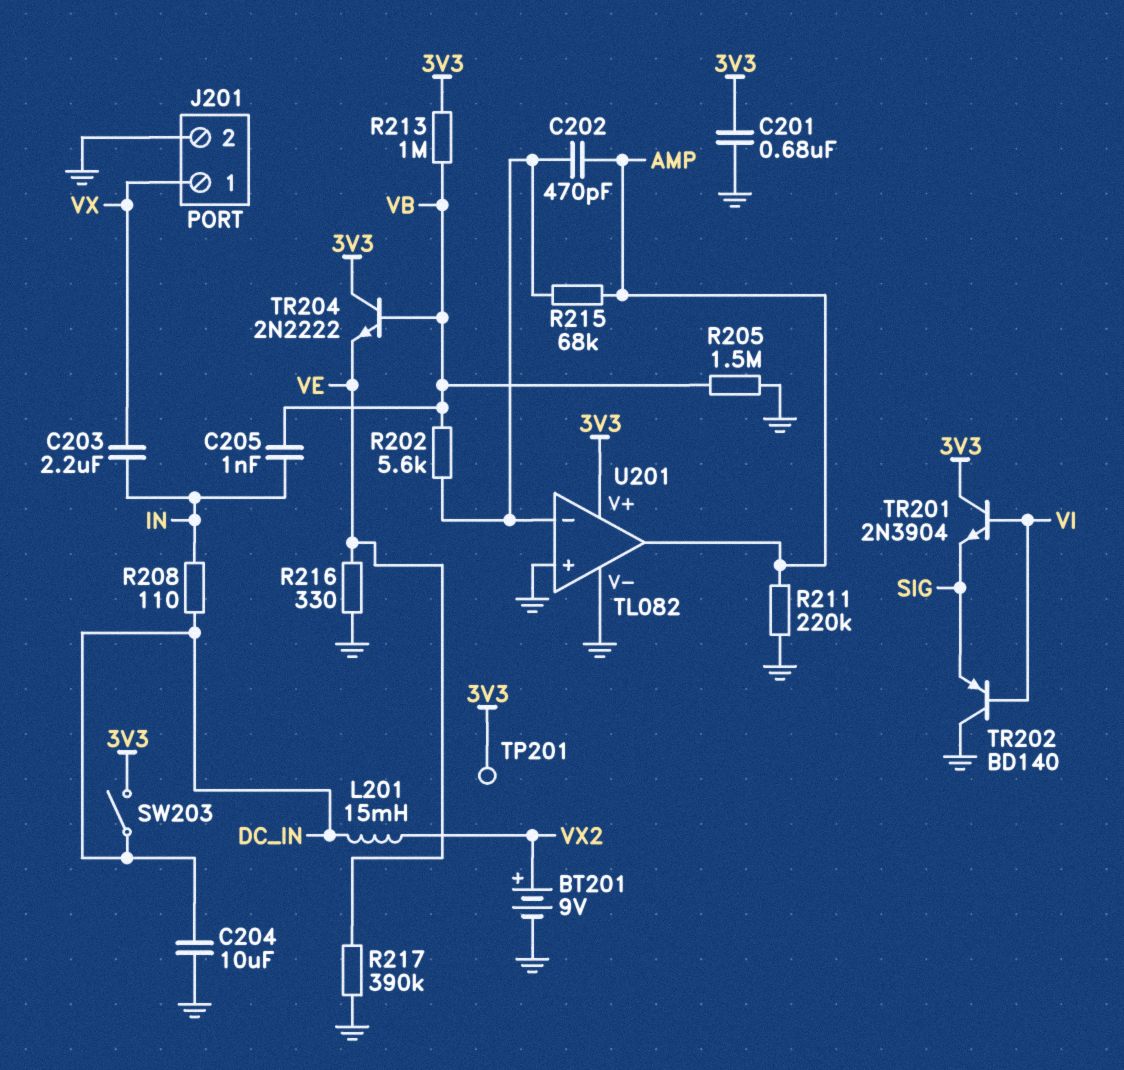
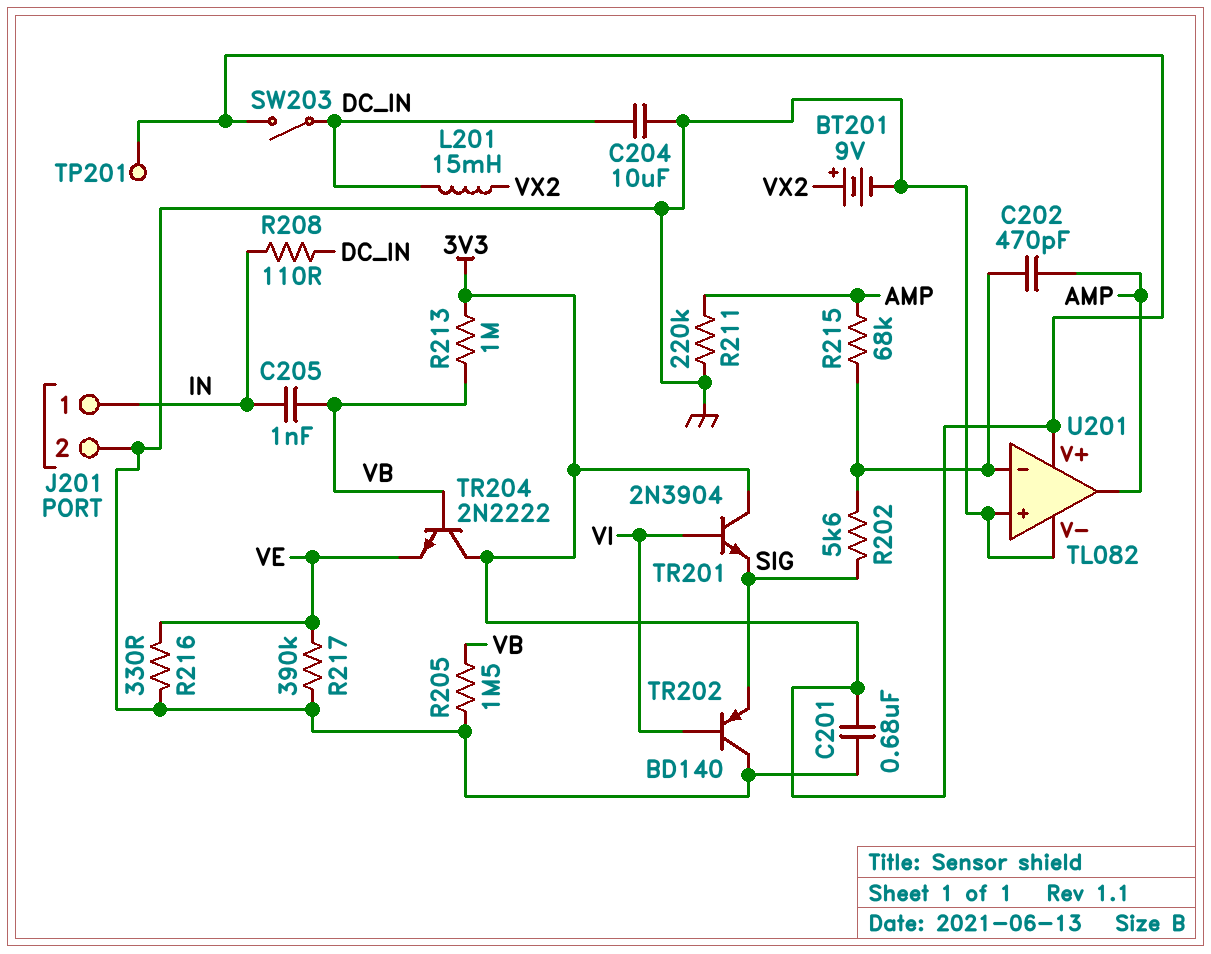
C203: 2.2uF (IN, VX) -> none
J201 pin 1: VX -> IN
R202: 5.6k (U201/in-, VB) -> 5.6k (SIG, U201/in-)

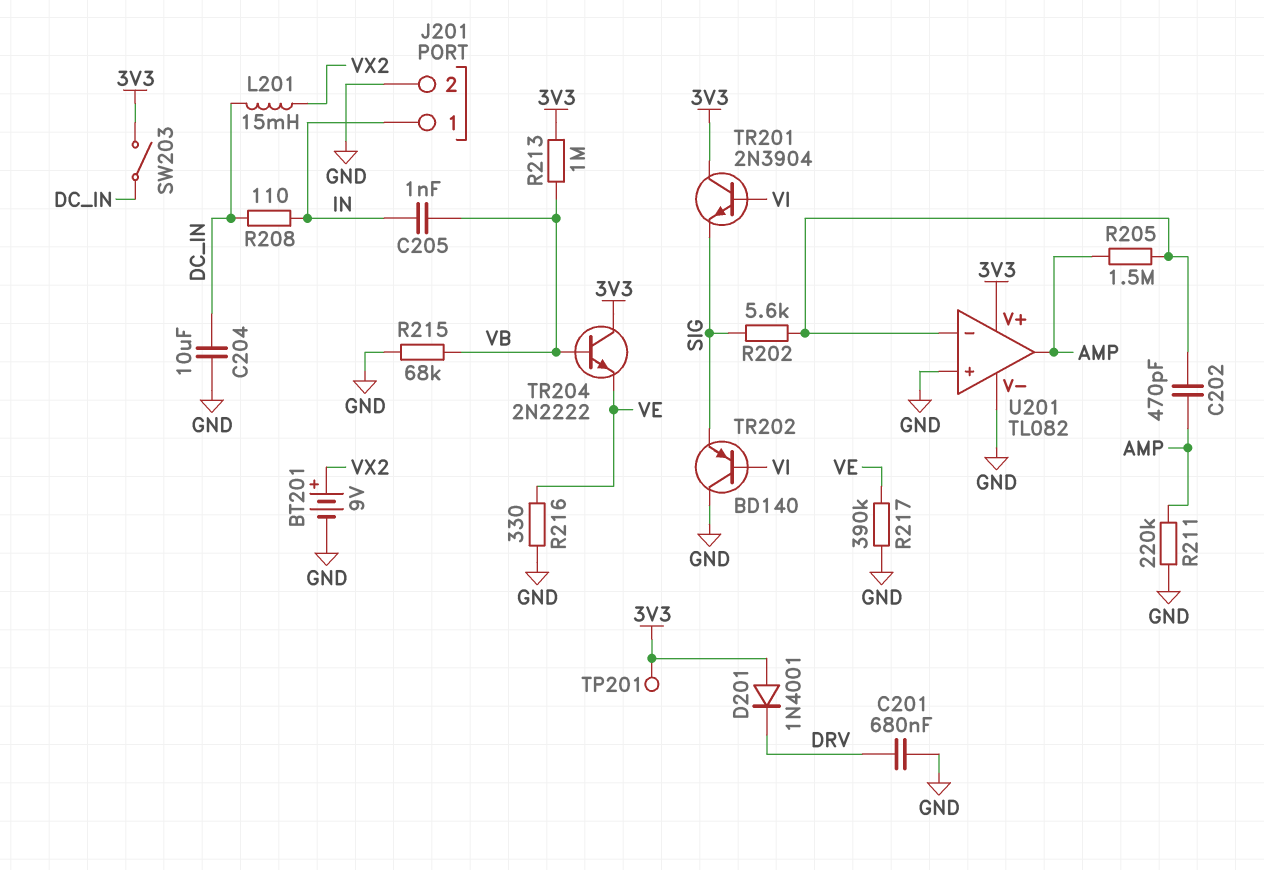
C201: 680nF (3V3, GND) -> 680nF (DRV, GND)
D201: none -> diode 1N4001 (A 3V3, K DRV)
R205: 1.5M (GND, VB) -> 1.5M (AMP, U201/in-)
R215: 68k (AMP, U201/in-) -> 68k (GND, VB)

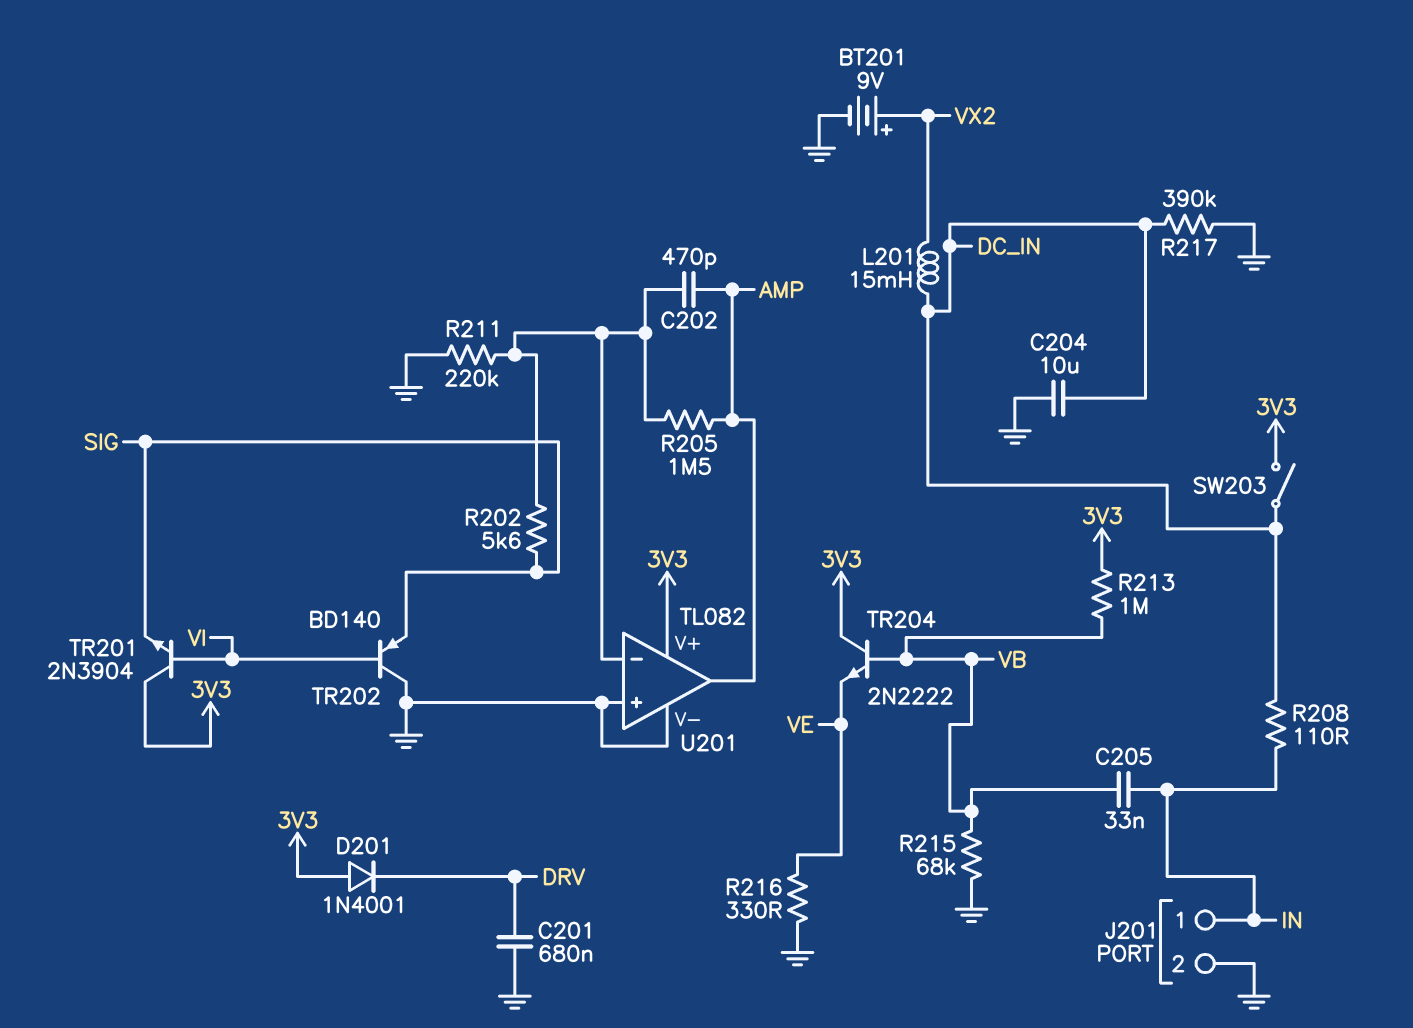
C205: 1nF (IN, VB) -> 33nF (IN, VB)
R211: 220k (AMP, GND) -> 220k (GND, U201/in-)
R217: 390k (GND, VE) -> 390k (DC_IN, GND)
TP201: test point (3V3) -> none

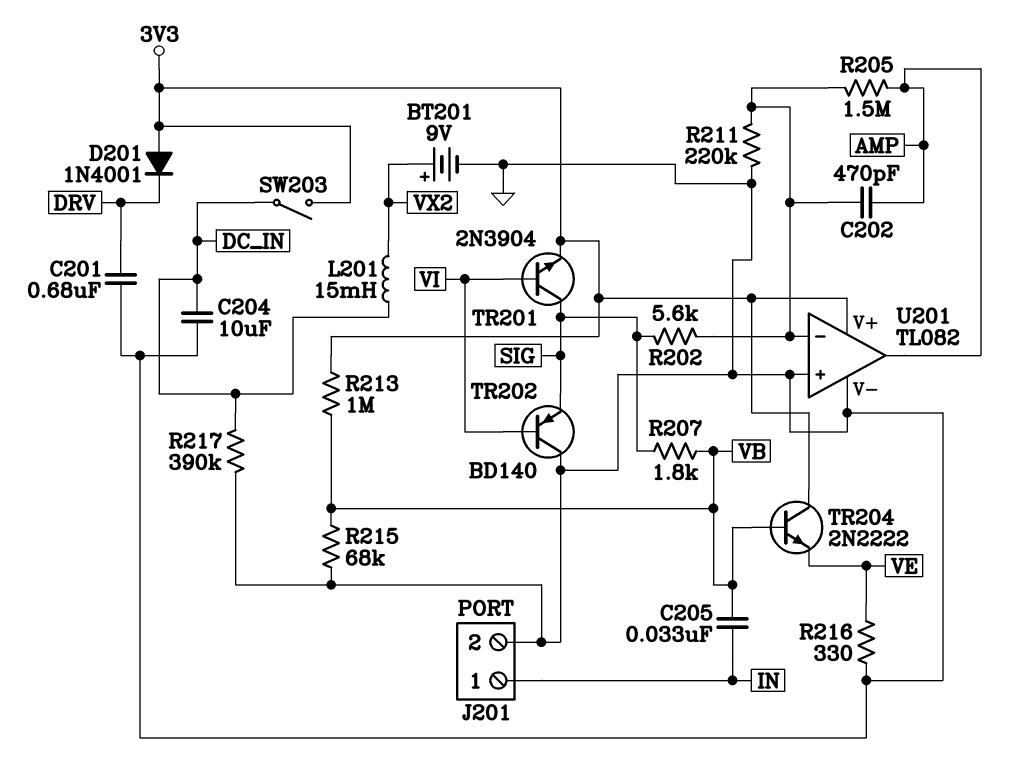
R207: none -> 1.8k (SIG, VB)
R208: 110 (DC_IN, IN) -> none
TR201: NPN 2N3904 (B VI, C 3V3, E SIG) -> NPN 2N3904 (B VI, C SIG, E 3V3)

